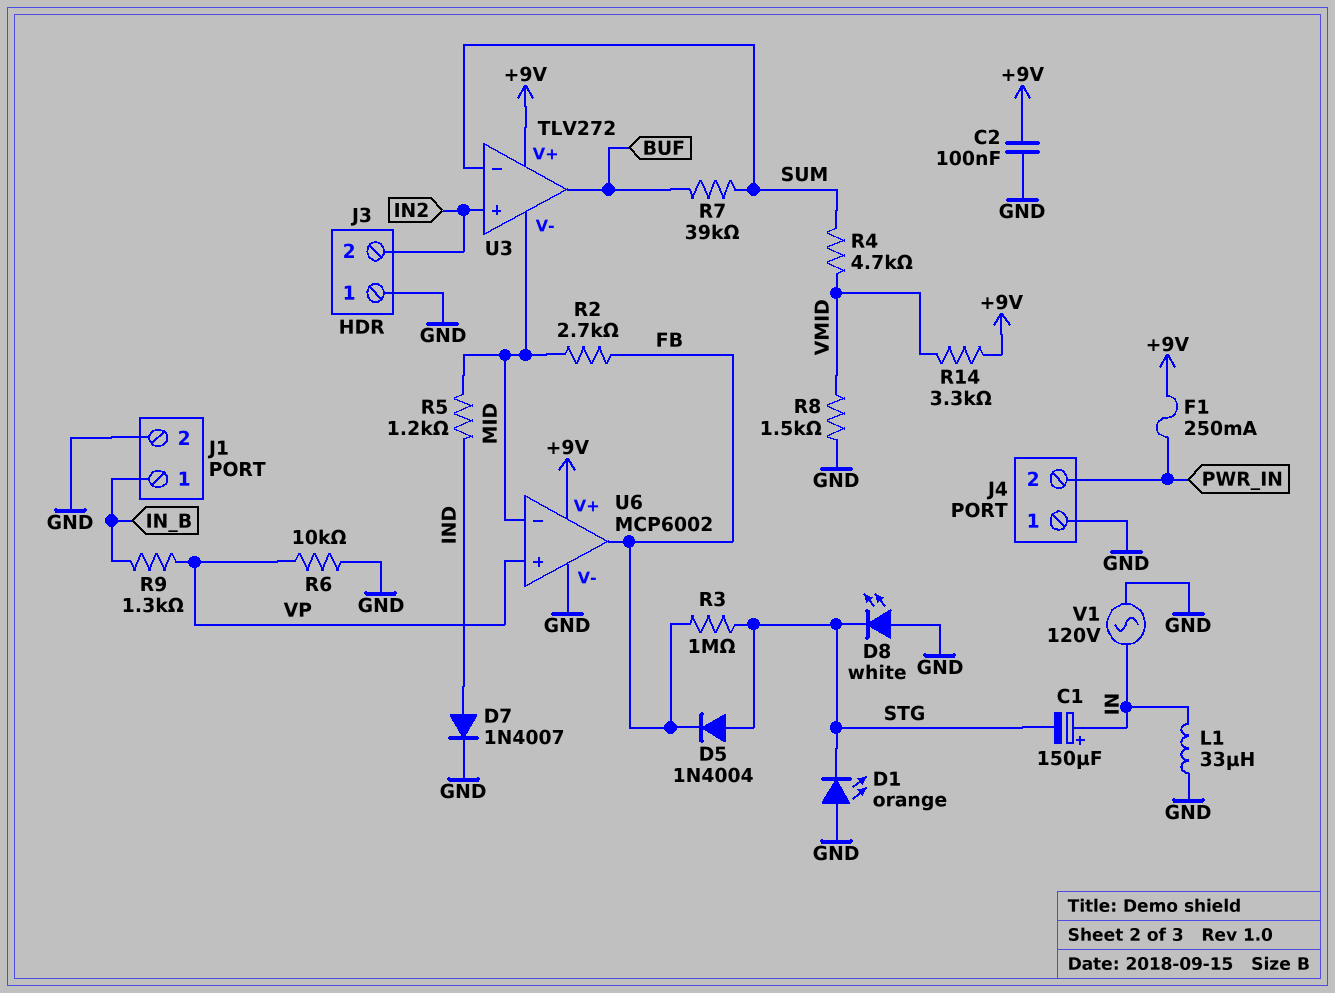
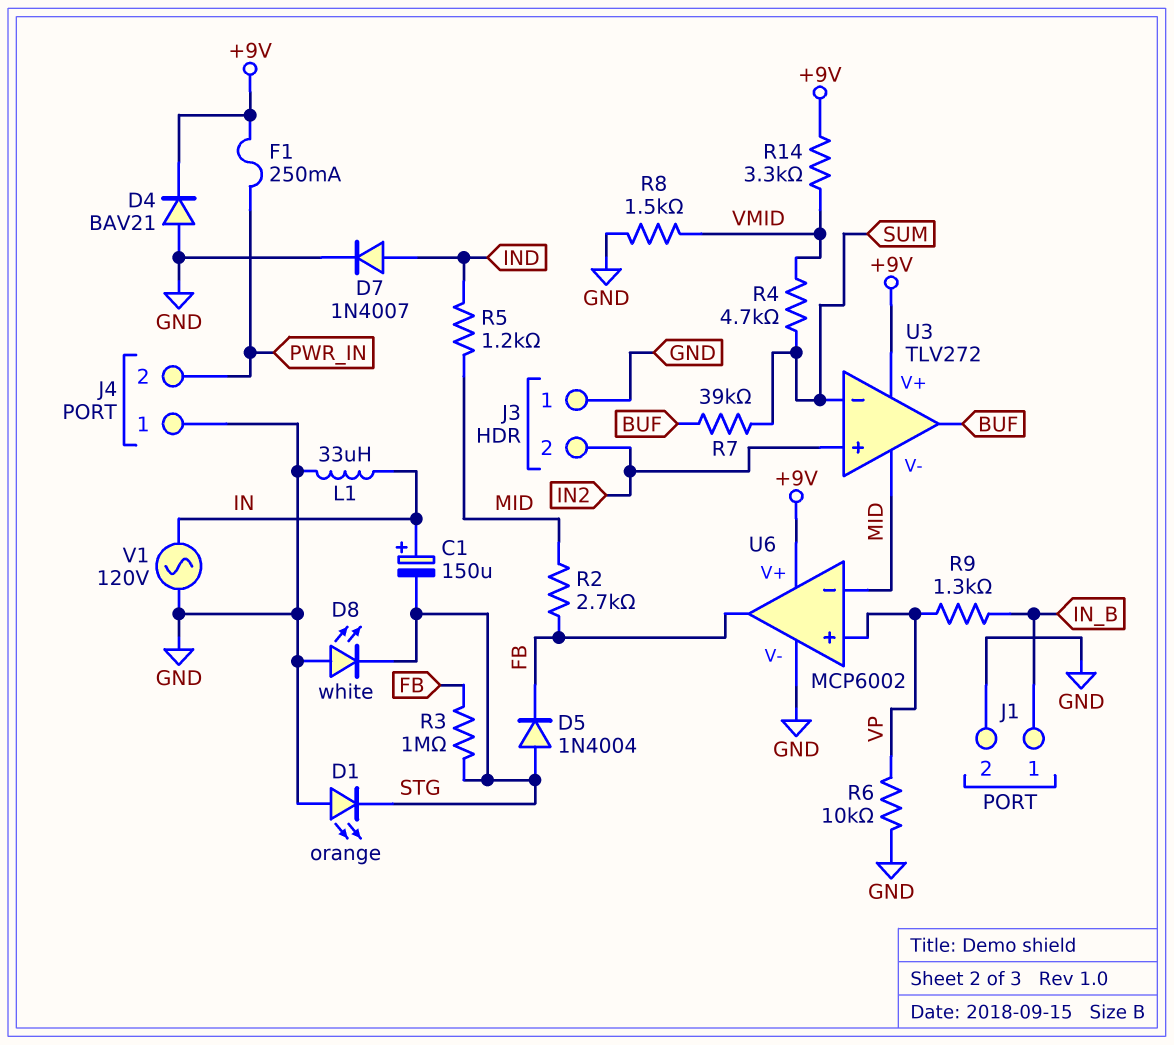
C2: 100nF (+9V, GND) -> none
D4: none -> diode BAV21 (A GND, K +9V)

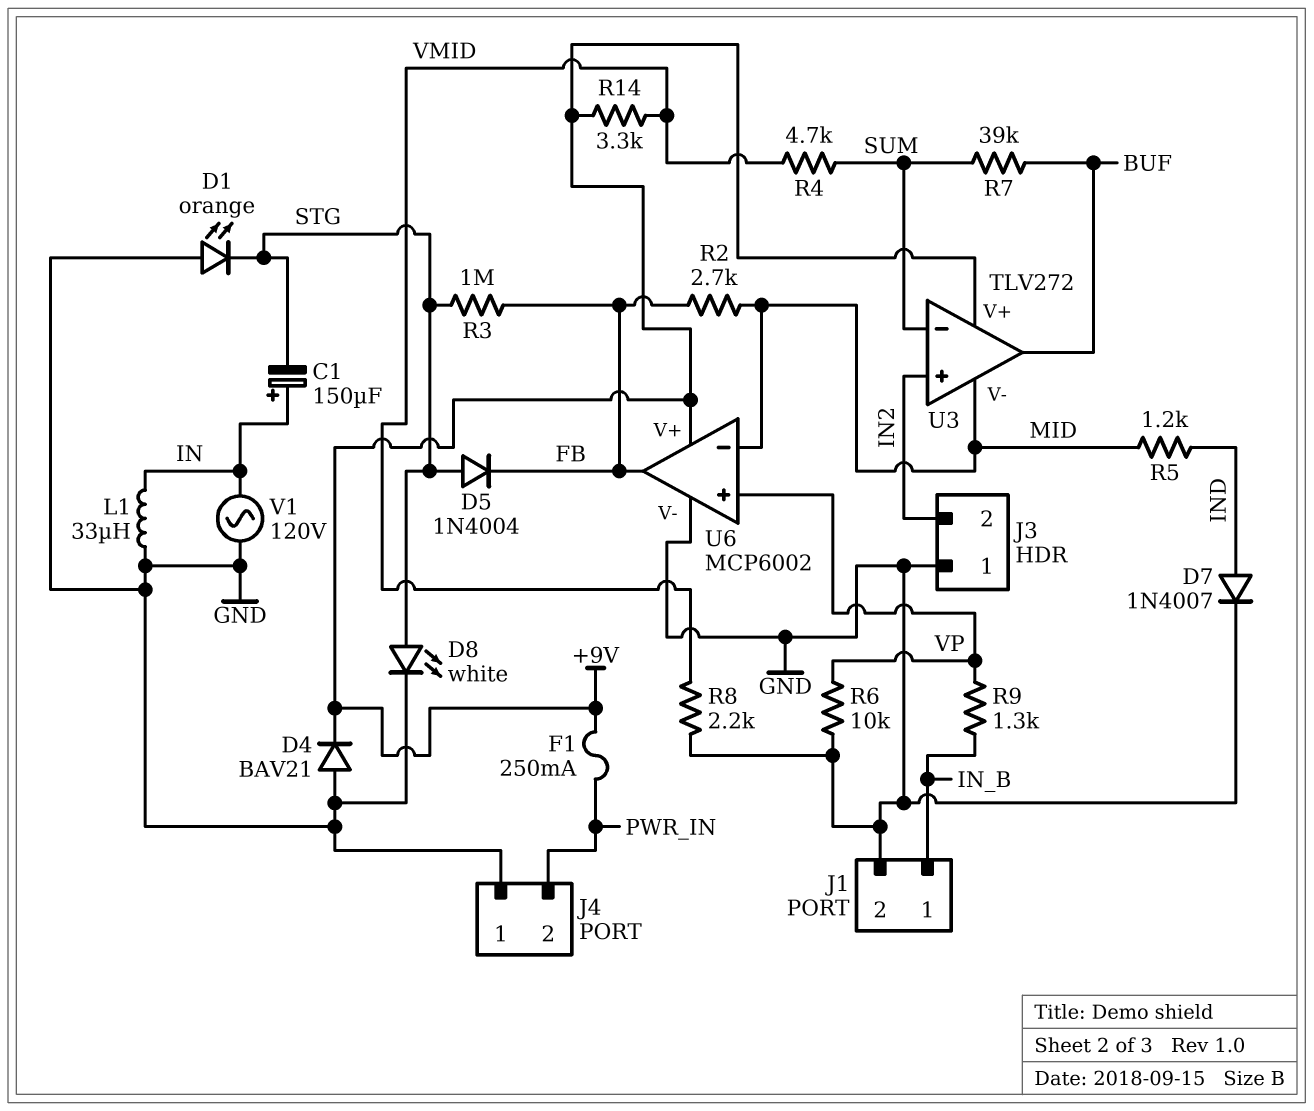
D8: LED white (A GND, K STG) -> LED white (A STG, K GND)
R8: 1.5k (GND, VMID) -> 2.2k (GND, VMID)

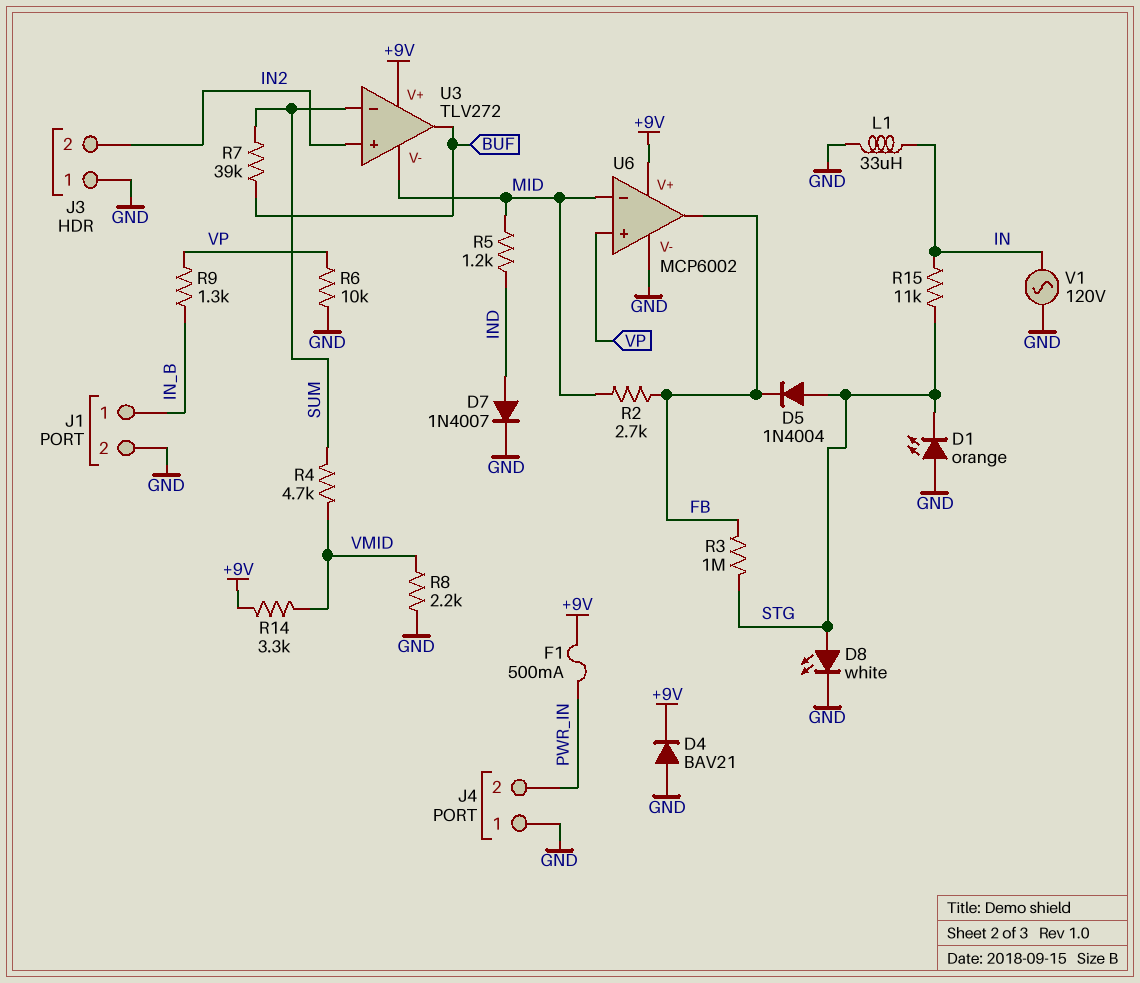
C1: 150uF (plus IN, minus STG) -> none
F1: 250mA (+9V, PWR_IN) -> 500mA (+9V, PWR_IN)
R15: none -> 11k (IN, STG)

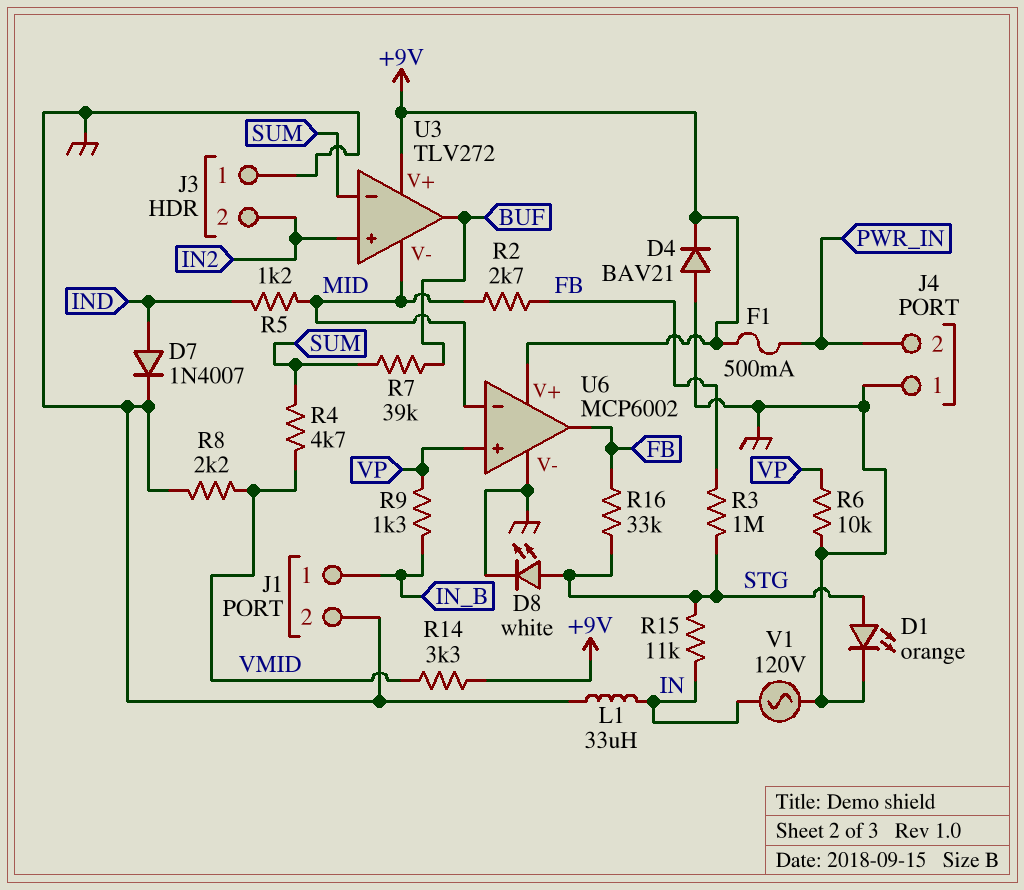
D1: LED orange (A GND, K STG) -> LED orange (A STG, K GND)
D5: diode 1N4004 (A STG, K FB) -> none
R16: none -> 33k (FB, STG)

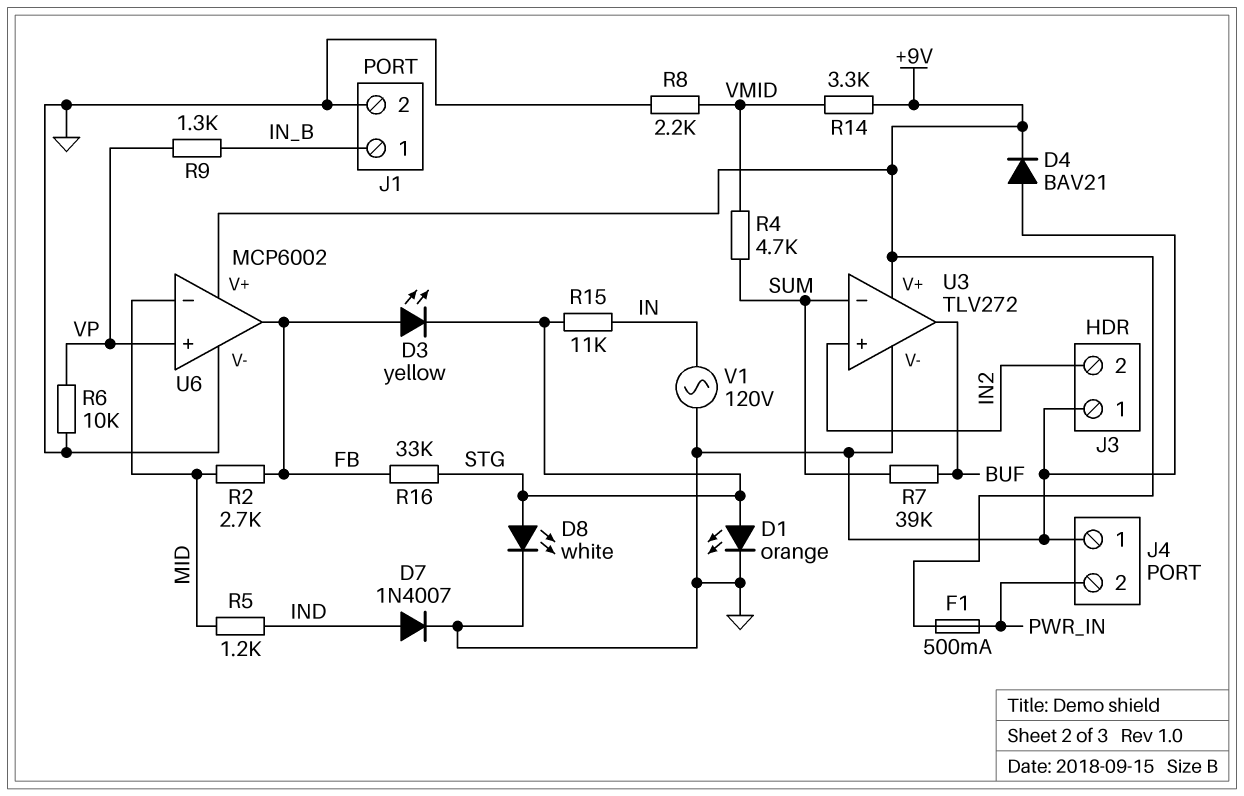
D3: none -> LED yellow (A FB, K STG)
L1: 33uH (GND, IN) -> none
R3: 1M (FB, STG) -> none
U3 pin V-: MID -> GND

